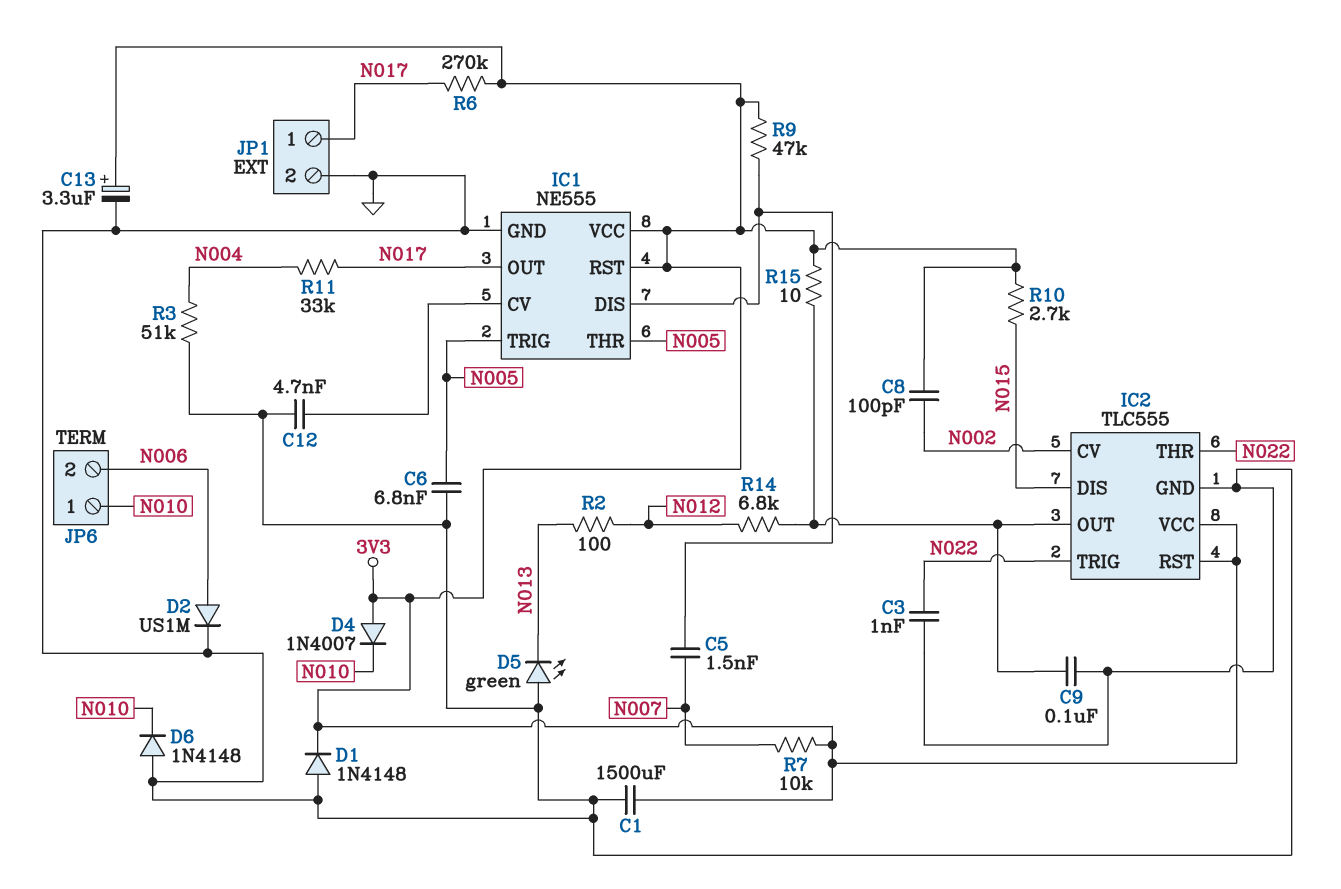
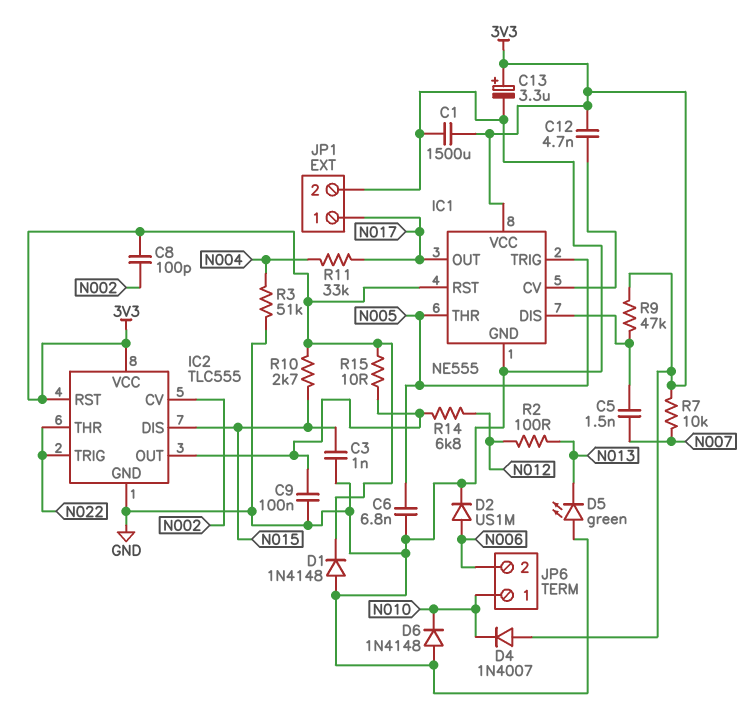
C3: 1nF (GND, N022) -> 1nF (GND, N015)
C12: 4.7nF (GND, IC1/CV) -> 4.7nF (3V3, IC1/CV)
R6: 270k (3V3, N017) -> none

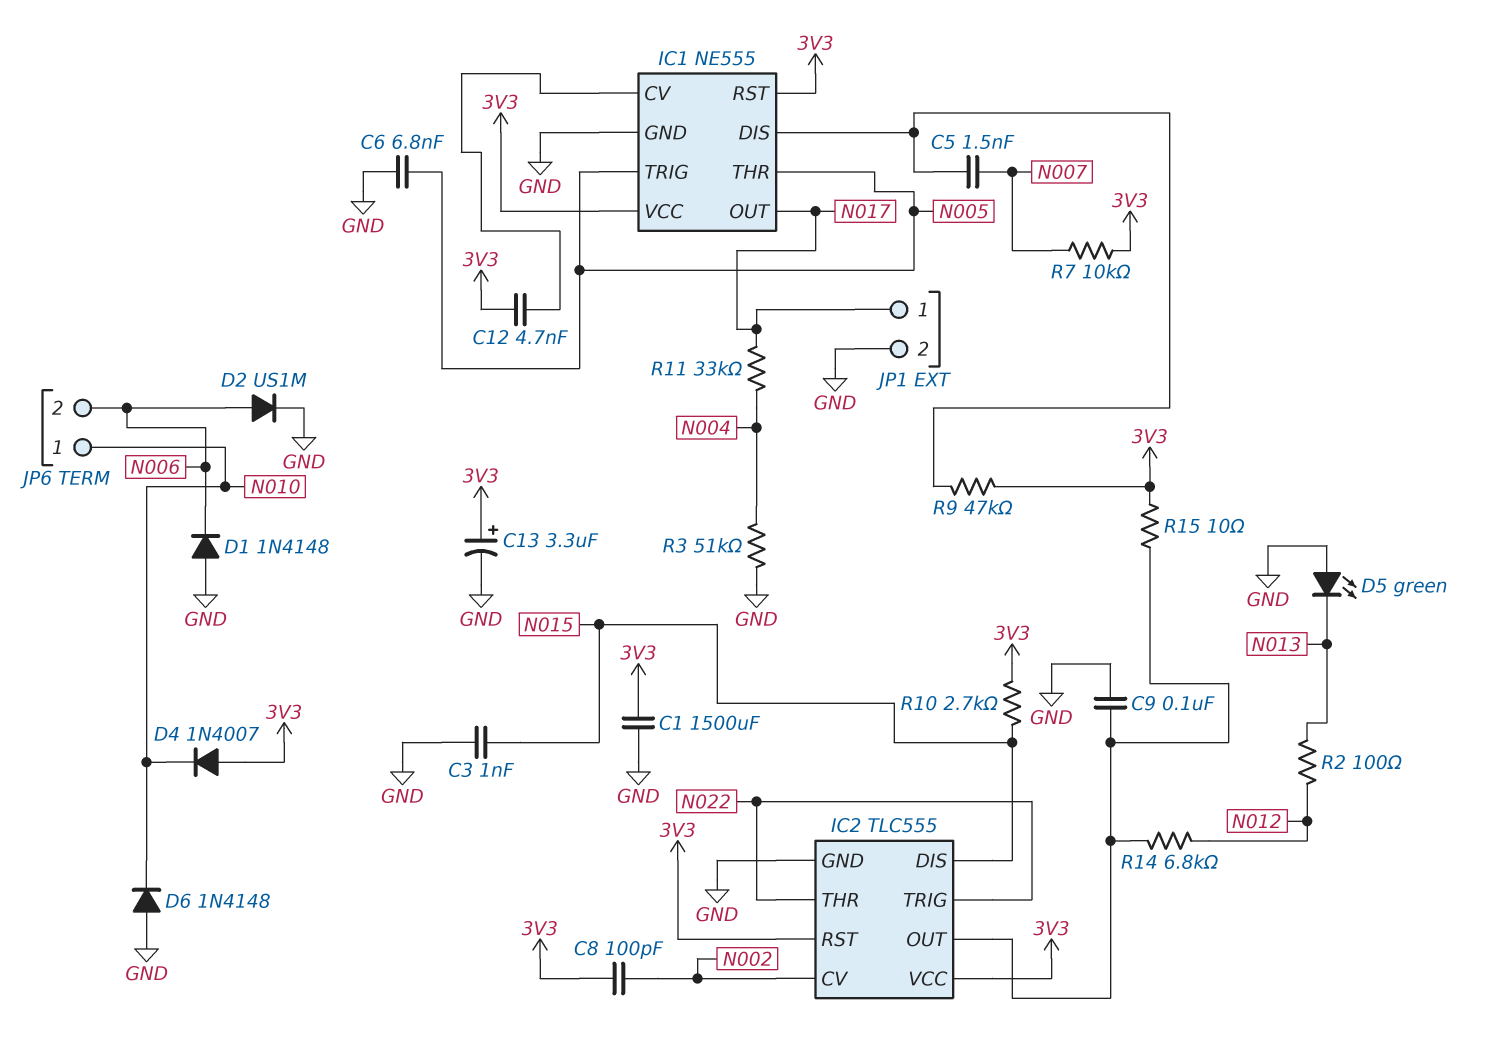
D1: diode 1N4148 (A GND, K 3V3) -> diode 1N4148 (A GND, K N006)

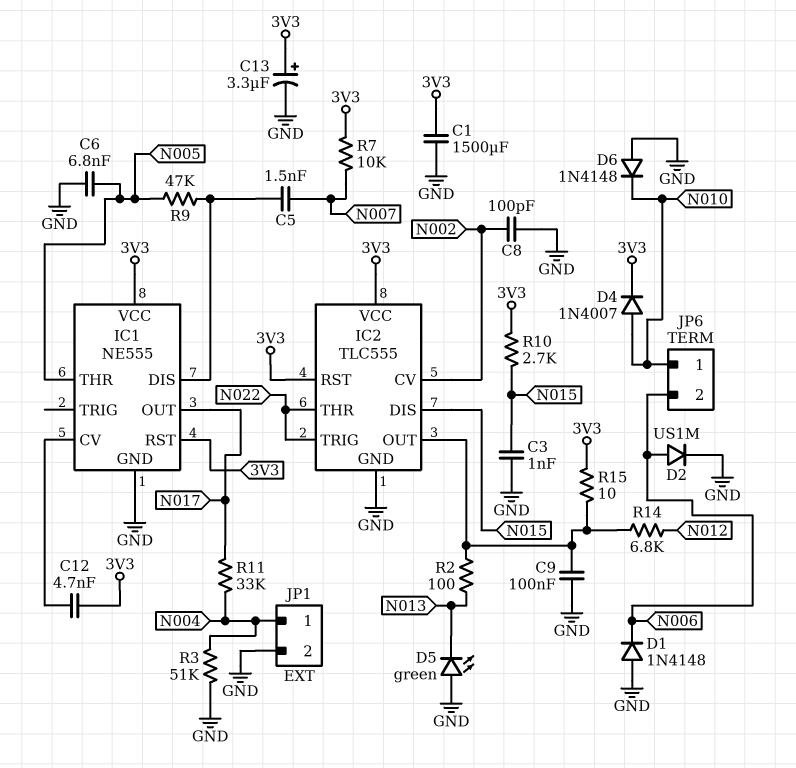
C8: 100pF (3V3, N002) -> 100pF (GND, N002)
D4: diode 1N4007 (A 3V3, K N010) -> diode 1N4007 (A N010, K 3V3)
IC1 pin TRIG: N005 -> none
JP1 pin 1: N017 -> N004
R2: 100 (N012, N013) -> 100 (IC2/OUT, N013)
R9: 47k (3V3, IC1/DIS) -> 47k (IC1/DIS, N005)

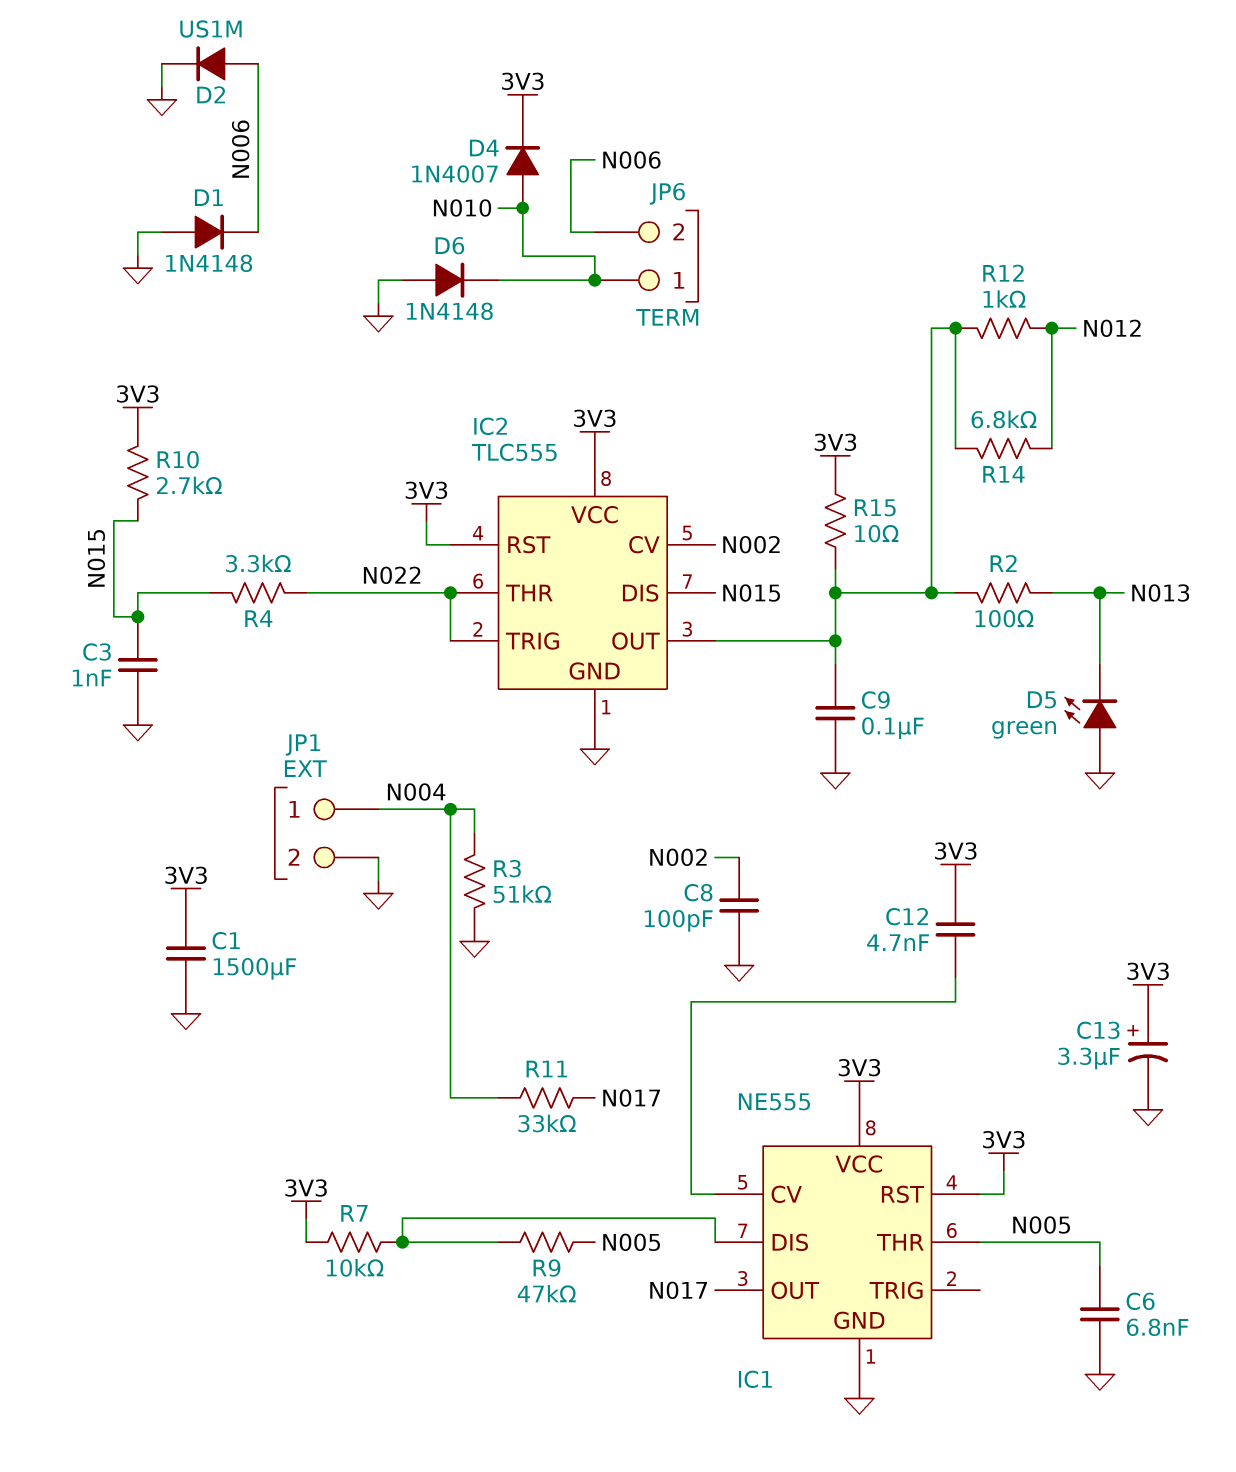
C5: 1.5nF (IC1/DIS, N007) -> none
R4: none -> 3.3k (N015, N022)
R7: 10k (3V3, N007) -> 10k (3V3, IC1/DIS)
R12: none -> 1k (IC2/OUT, N012)

